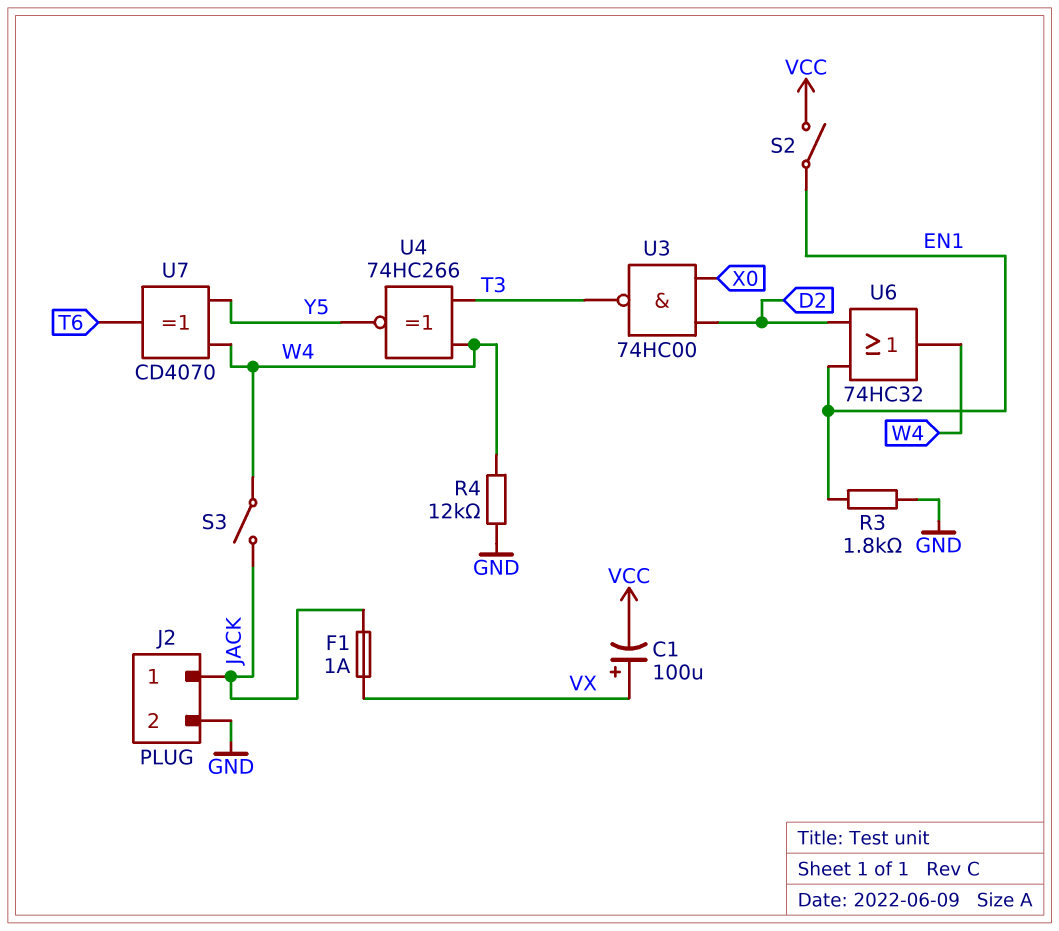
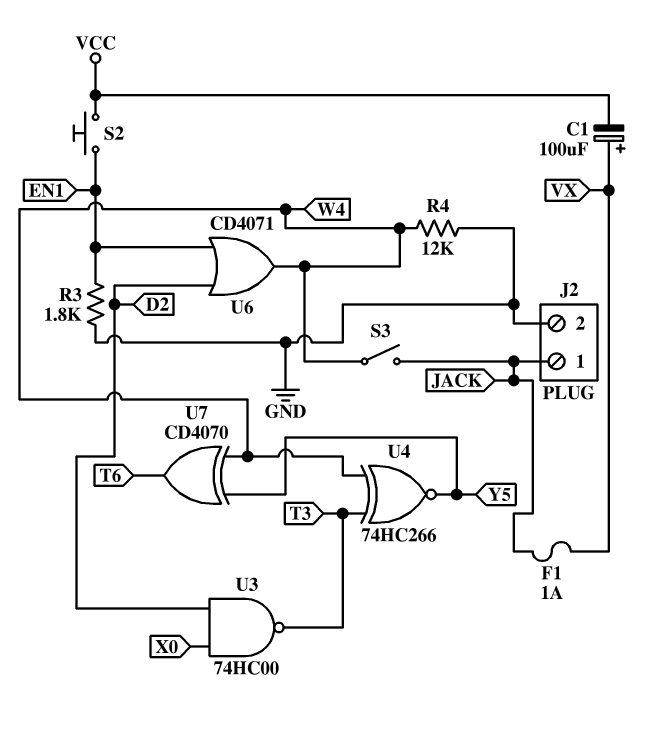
S2: switch (EN1, VCC) -> button (EN1, VCC)
U6: OR 74HC32 (in D2, in EN1, out W4) -> OR CD4071 (in D2, in EN1, out W4)

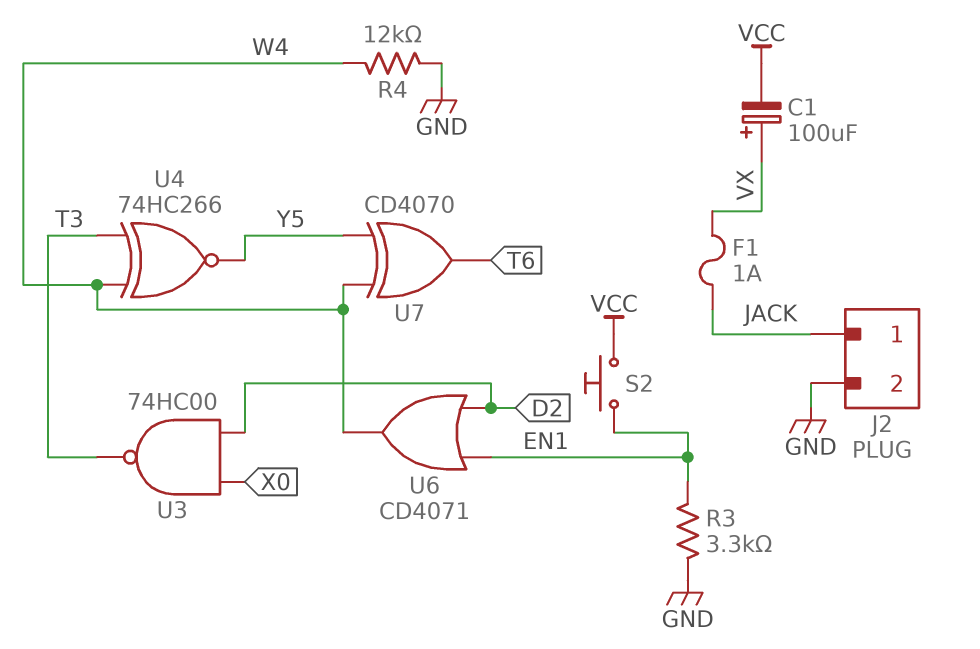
R3: 1.8k (EN1, GND) -> 3.3k (EN1, GND)
S3: switch (JACK, W4) -> none

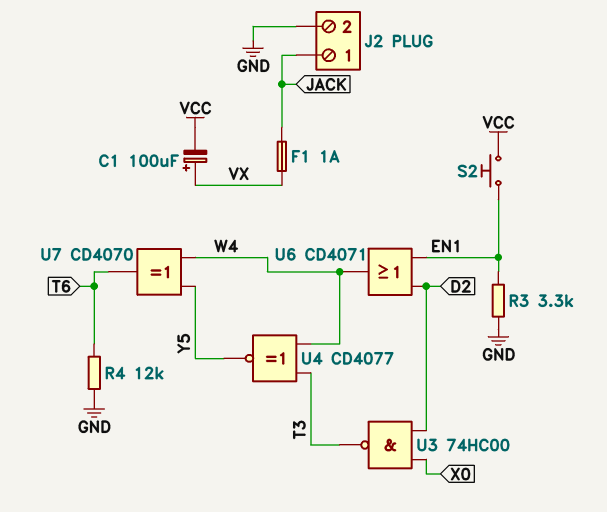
R4: 12k (GND, W4) -> 12k (GND, T6)
U4: XNOR 74HC266 (in T3, in W4, out Y5) -> XNOR CD4077 (in T3, in W4, out Y5)

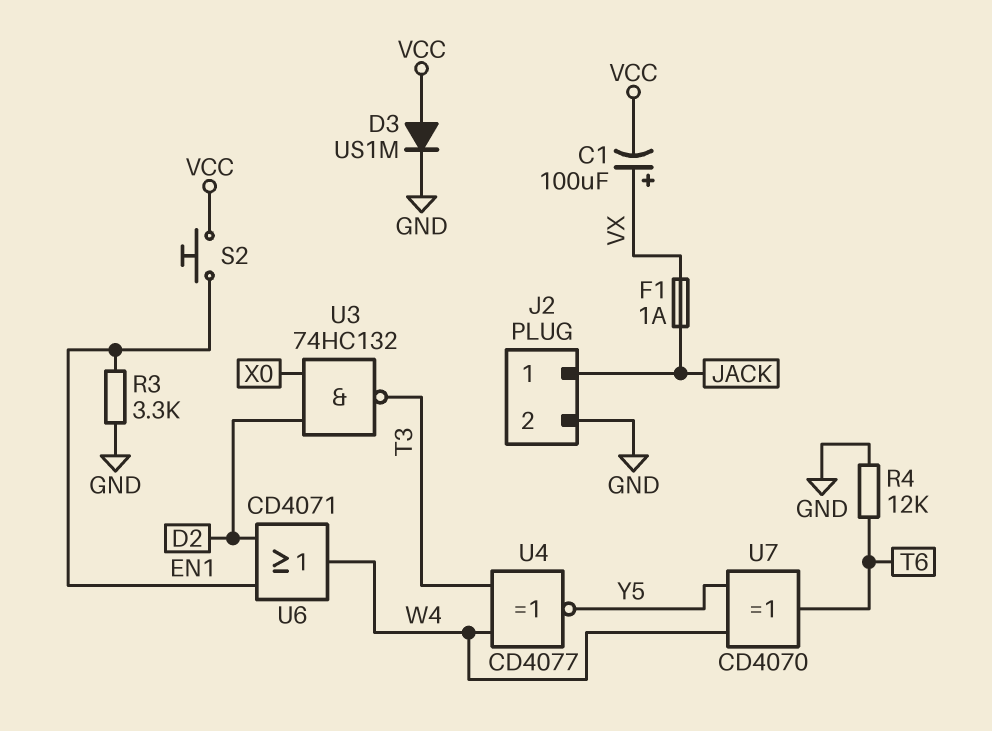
D3: none -> diode US1M (A VCC, K GND)
U3: NAND 74HC00 (in D2, in X0, out T3) -> NAND 74HC132 (in D2, in X0, out T3)

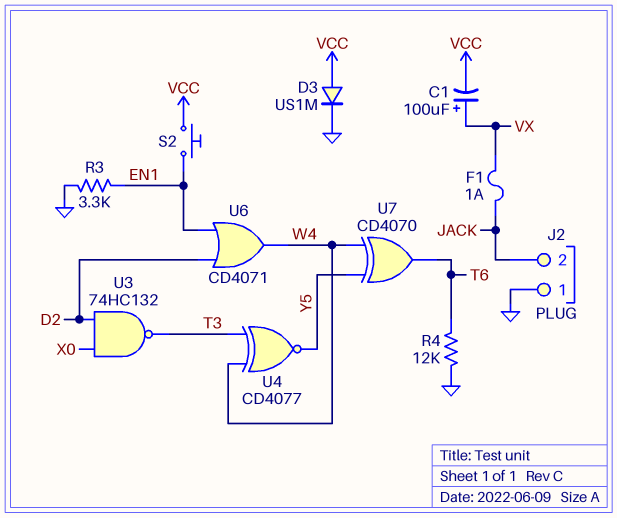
J2 pin 1: JACK -> GND
J2 pin 2: GND -> JACK

